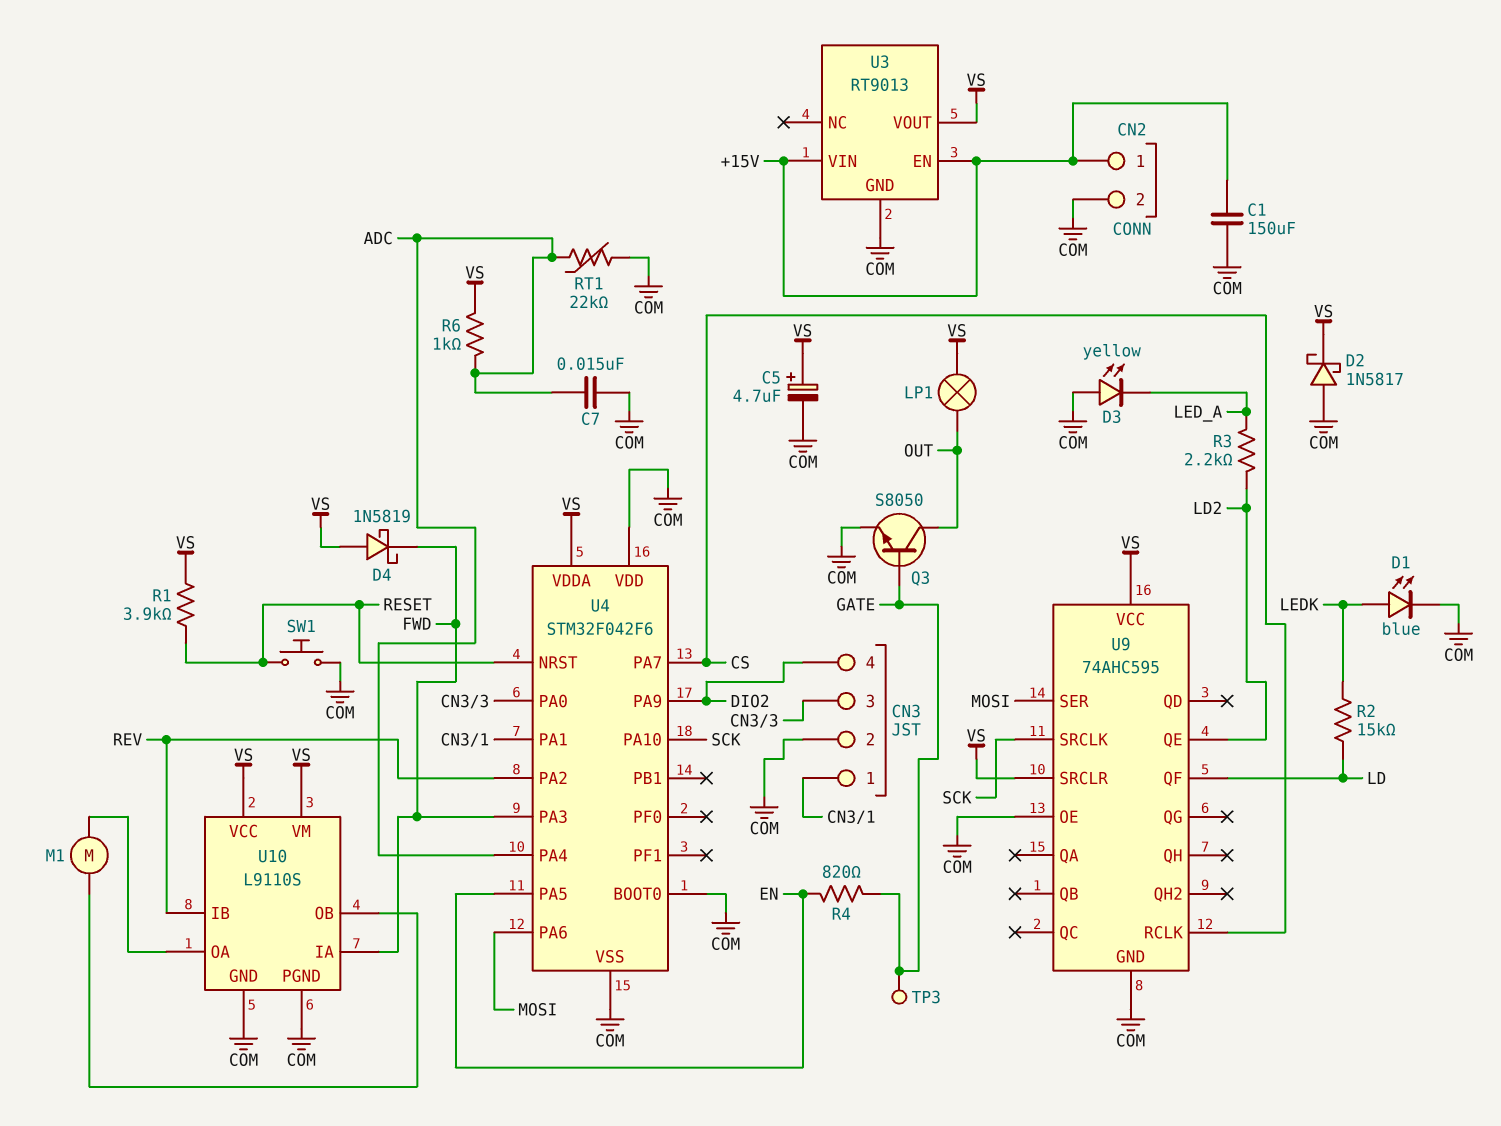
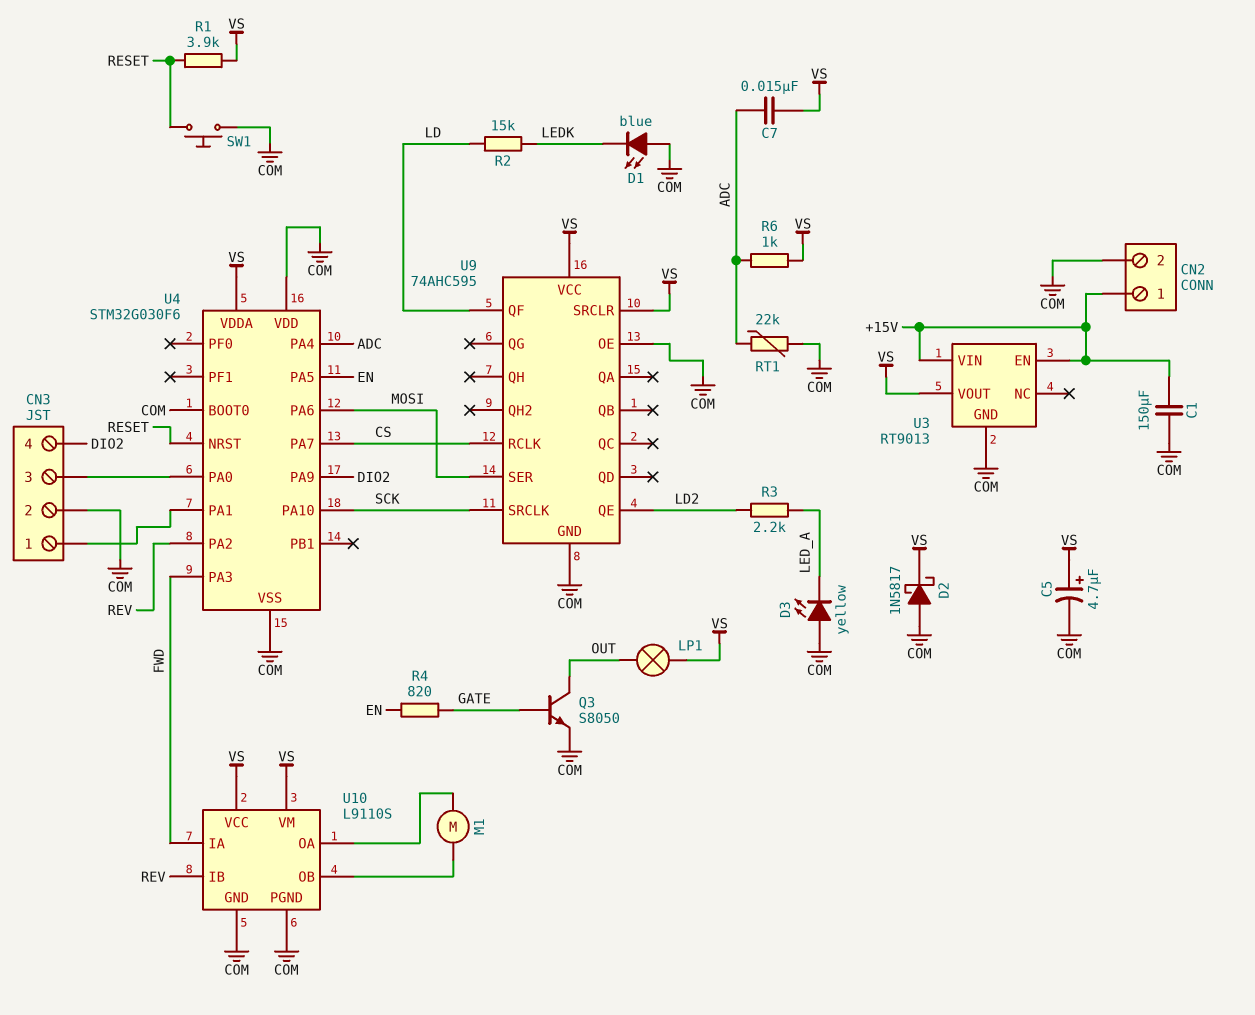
C7: 15nF (ADC, COM) -> 15nF (ADC, VS)
D1: LED blue (A LEDK, K COM) -> LED blue (A COM, K LEDK)
D4: schottky 1N5819 (A VS, K FWD) -> none
TP3: test point (GATE) -> none
U4: STM32F042F6 -> STM32G030F6

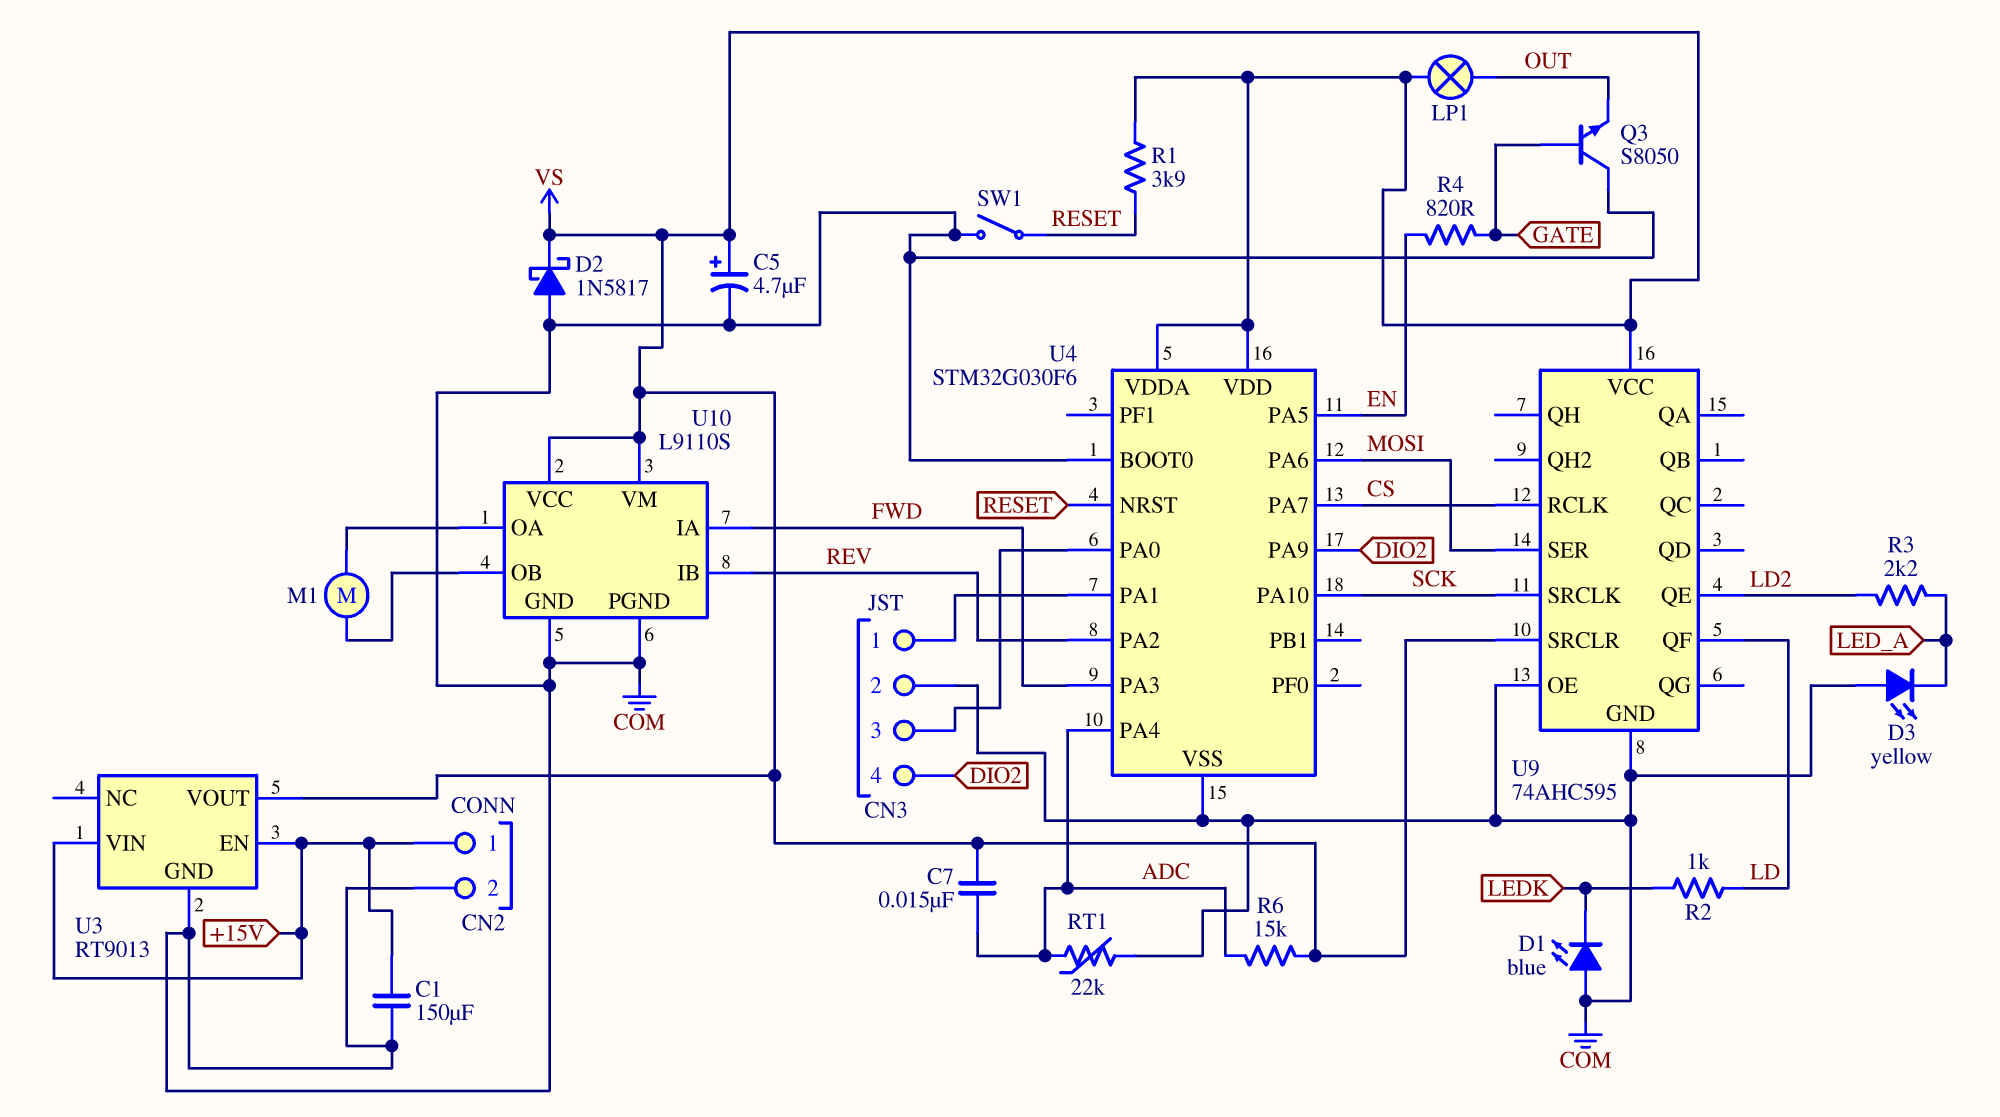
Q3: NPN S8050 (B GATE, C OUT, E COM) -> NPN S8050 (B GATE, C COM, E OUT)
R2: 15k (LD, LEDK) -> 1k (LD, LEDK)
R6: 1k (ADC, VS) -> 15k (ADC, VS)
SW1: button (COM, RESET) -> switch (COM, RESET)
U4 pin VDD: COM -> VS

